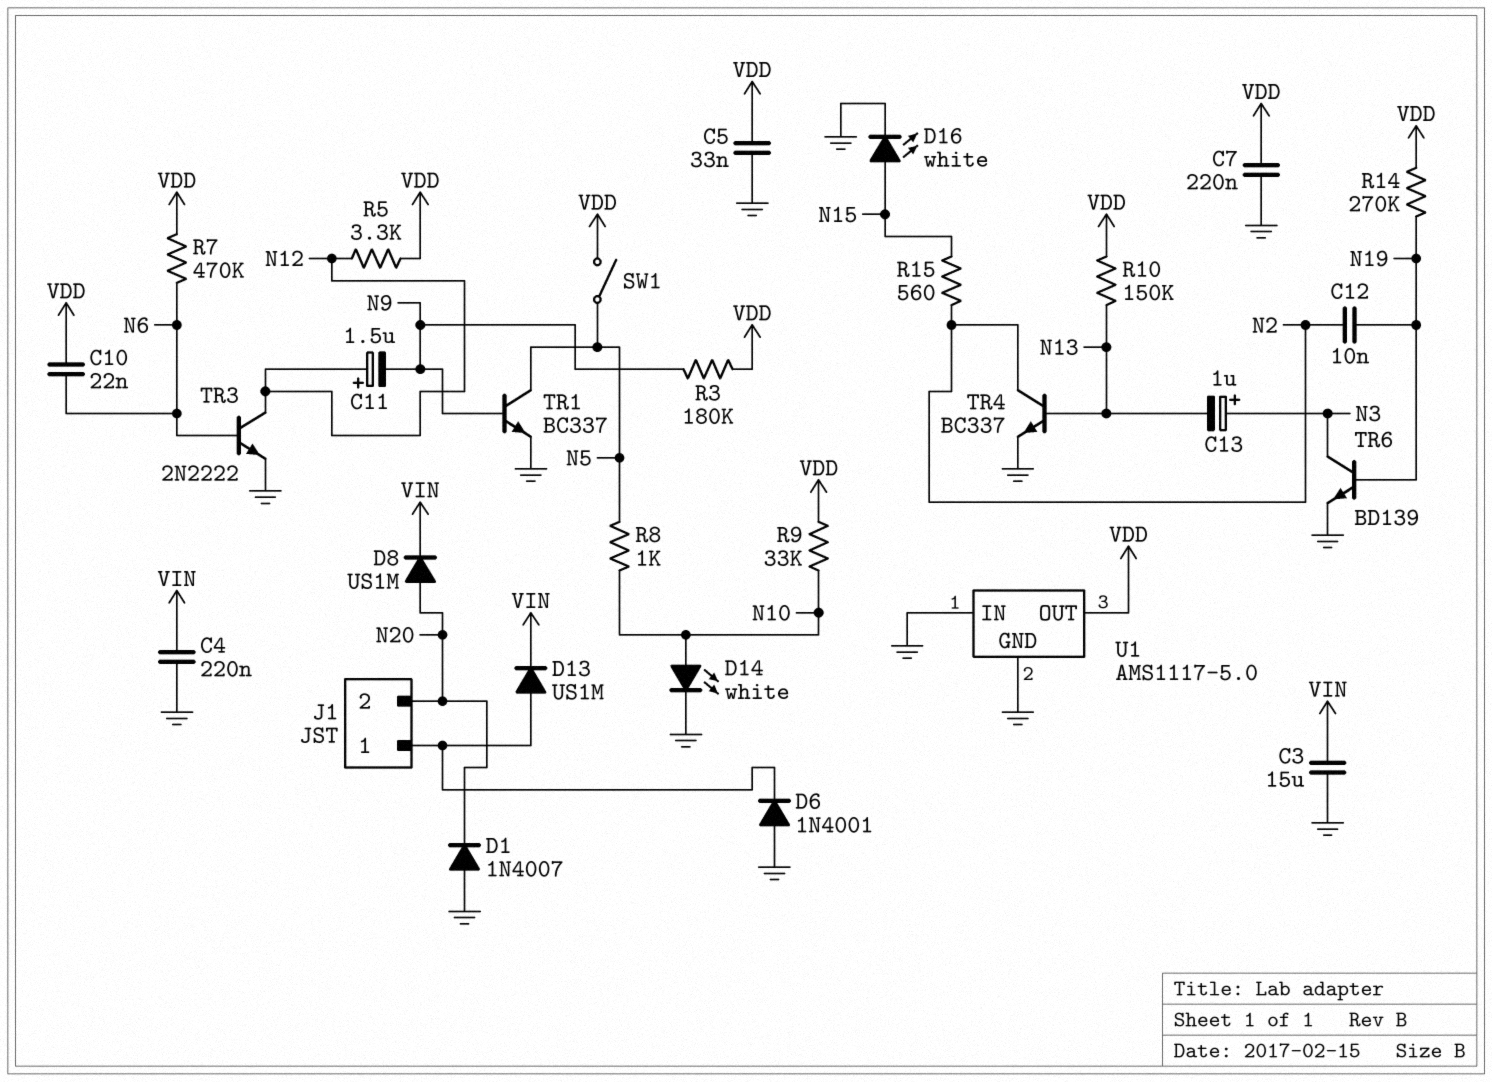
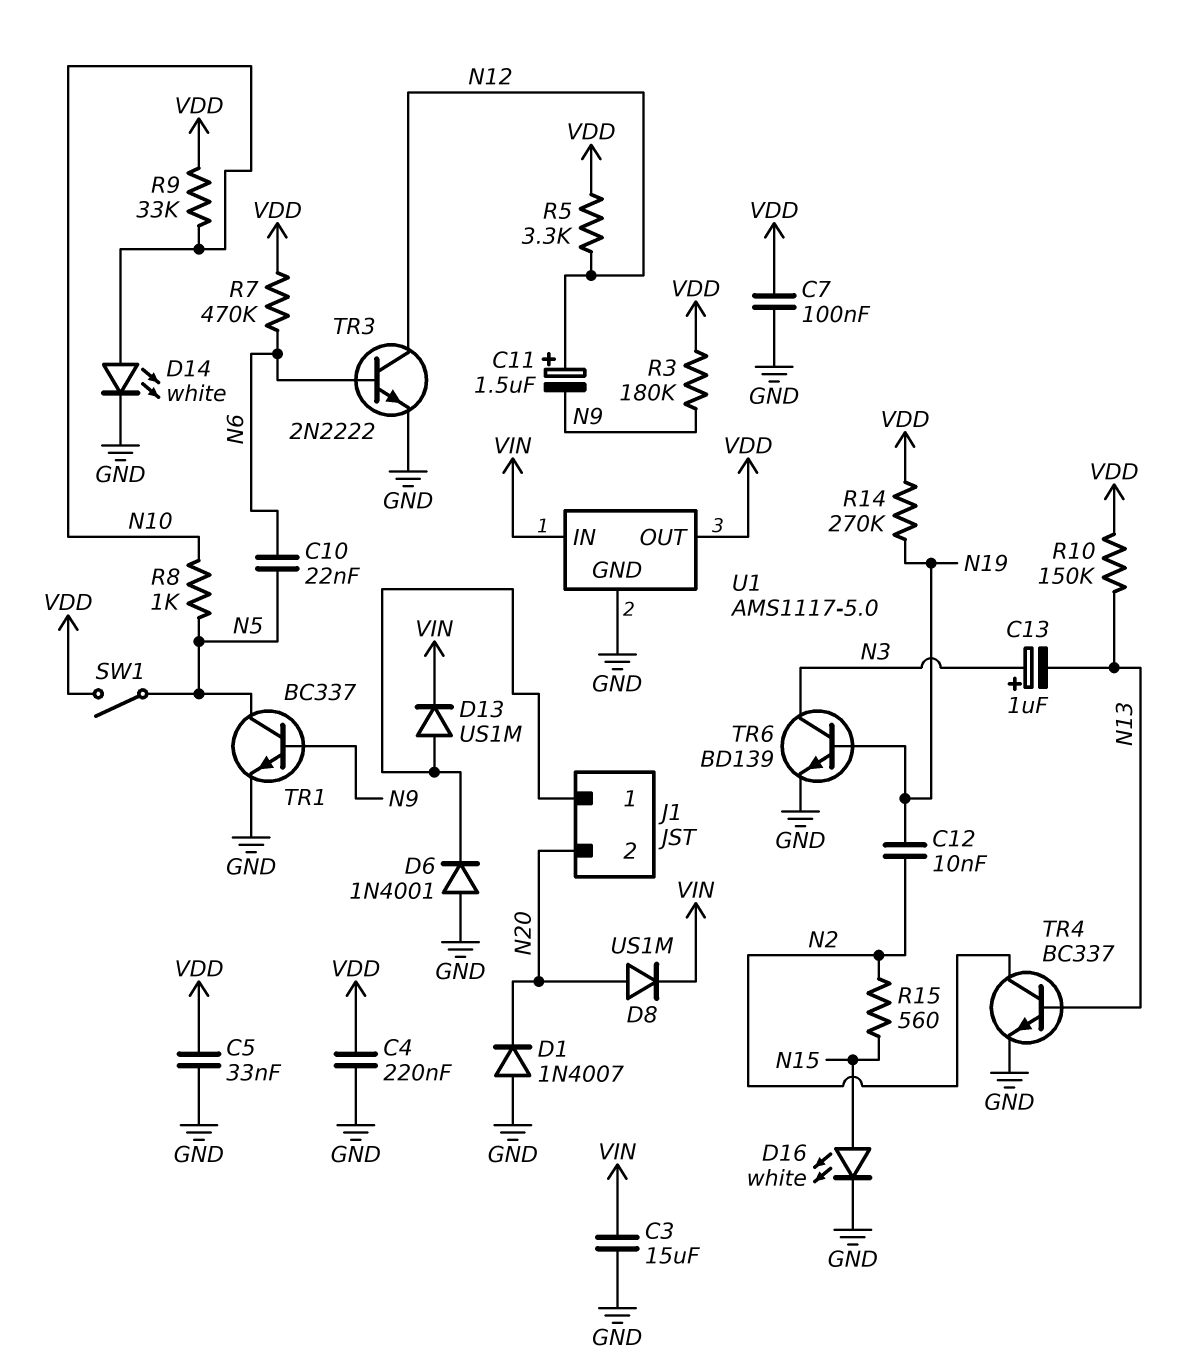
C4: 220nF (GND, VIN) -> 220nF (GND, VDD)
C7: 220nF (GND, VDD) -> 100nF (GND, VDD)
C10: 22nF (N6, VDD) -> 22nF (N5, N6)
U1 pin IN: GND -> VIN

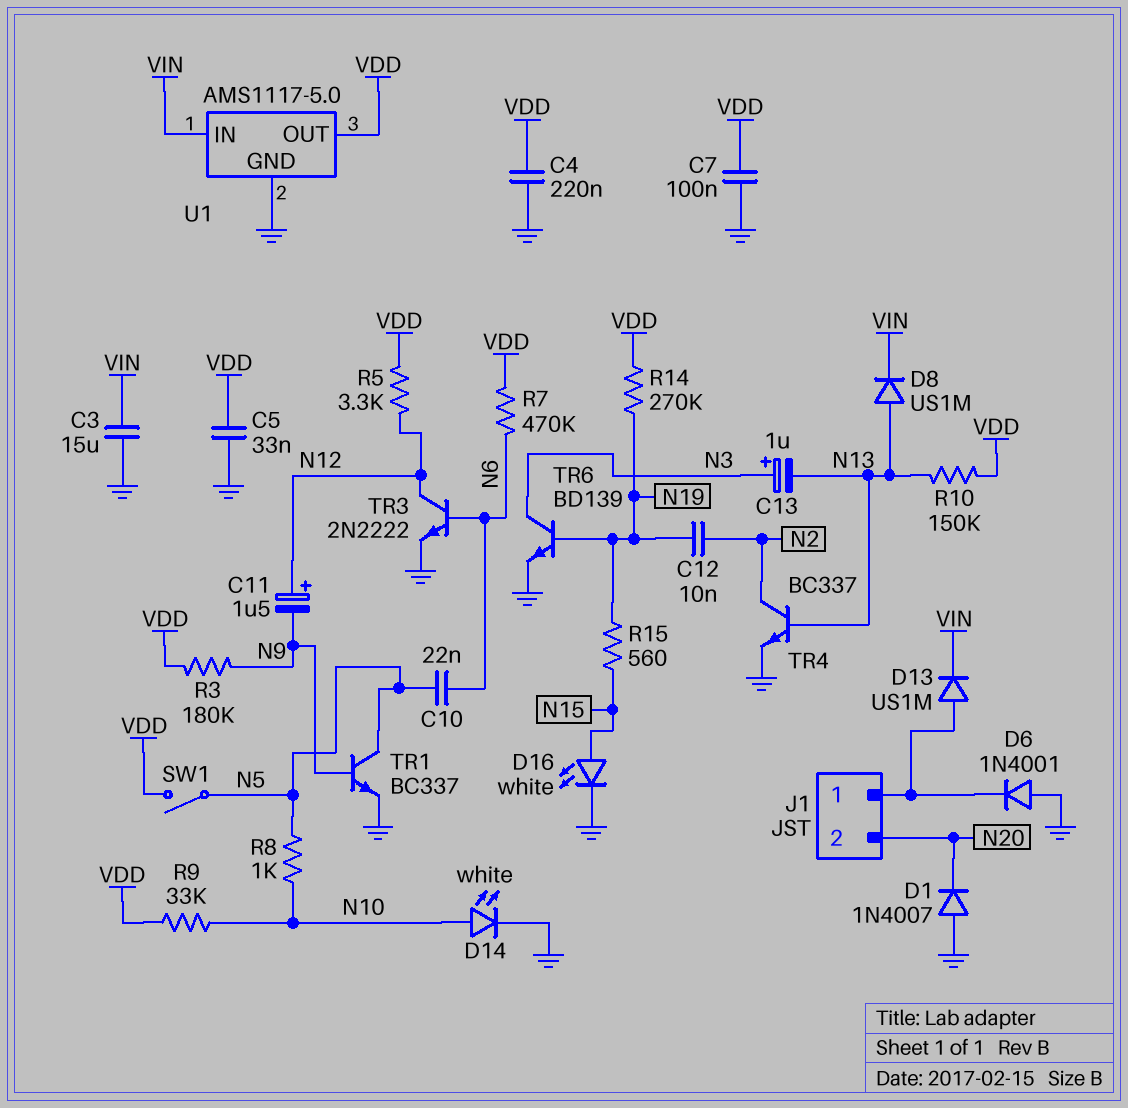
D8: diode US1M (A N20, K VIN) -> diode US1M (A N13, K VIN)
R15: 560 (N2, N15) -> 560 (N15, N19)

